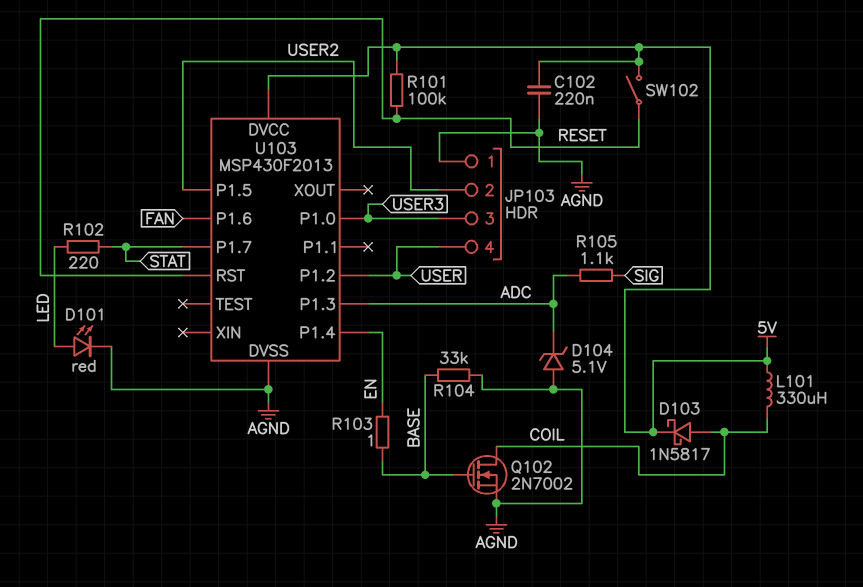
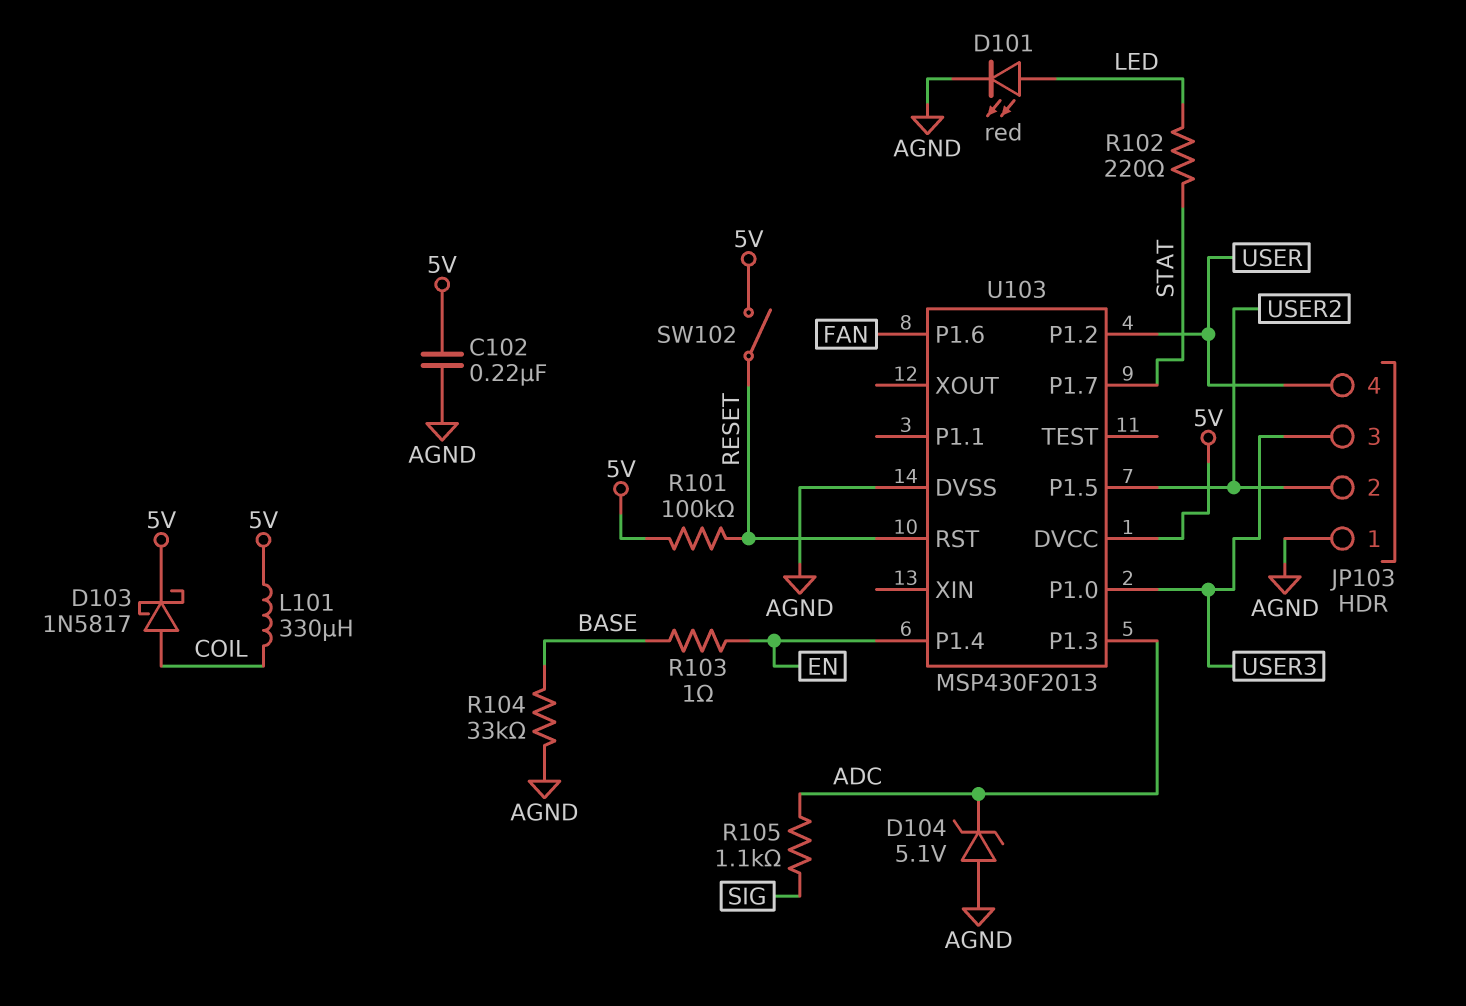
Q102: NMOS 2N7002 (G BASE, D COIL, S AGND) -> none

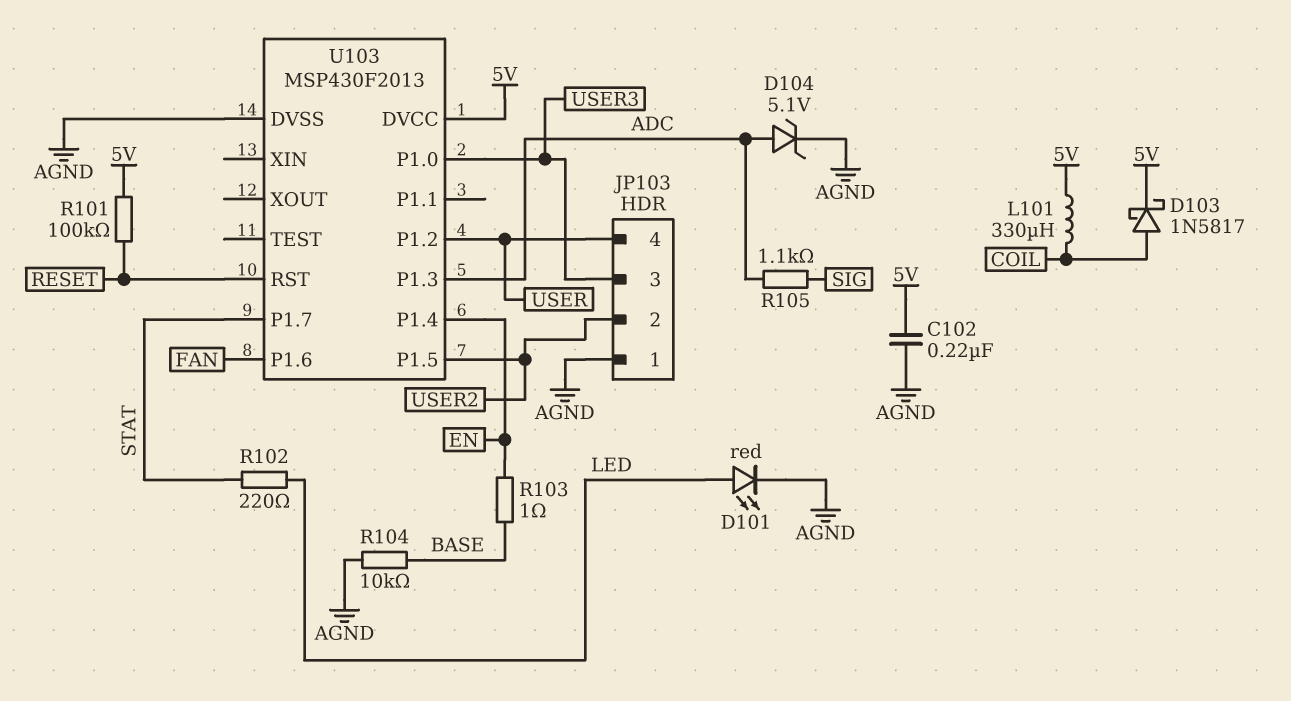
D104: zener 5.1V (A AGND, K ADC) -> zener 5.1V (A ADC, K AGND)
R104: 33k (AGND, BASE) -> 10k (AGND, BASE)
SW102: switch (5V, RESET) -> none

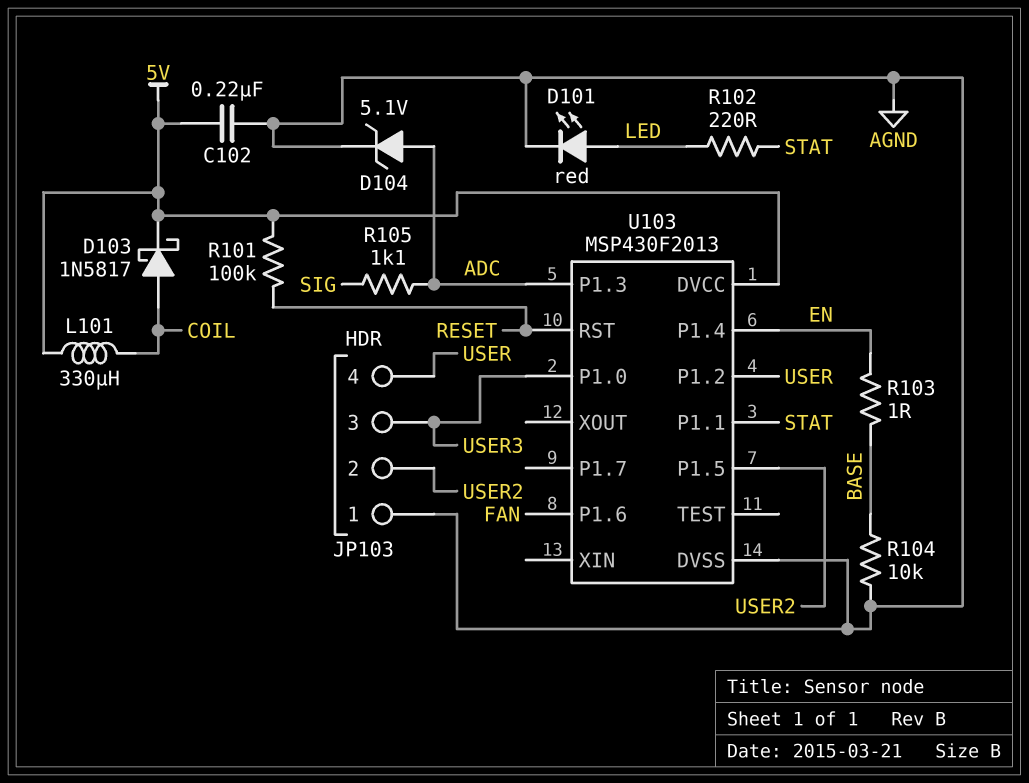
U103 pin P1.1: none -> STAT
U103 pin P1.7: STAT -> none

